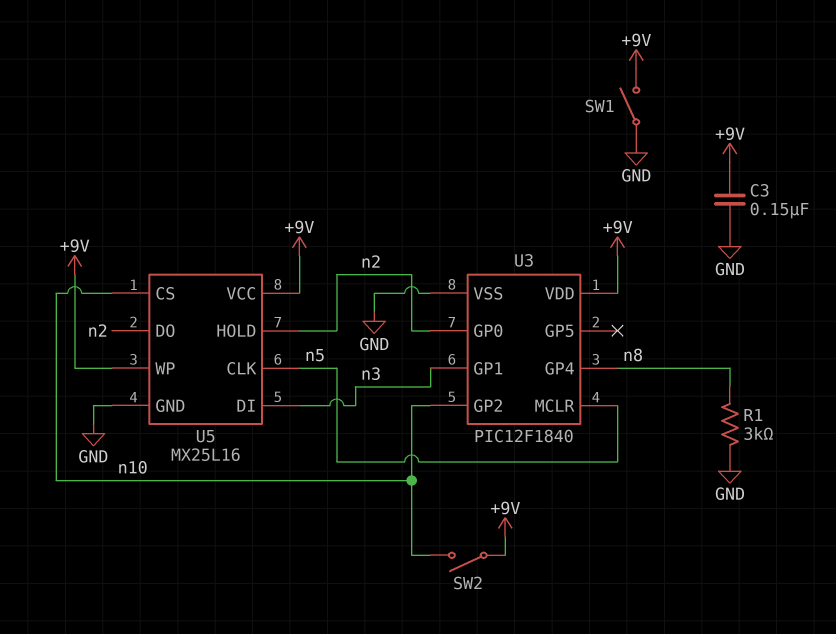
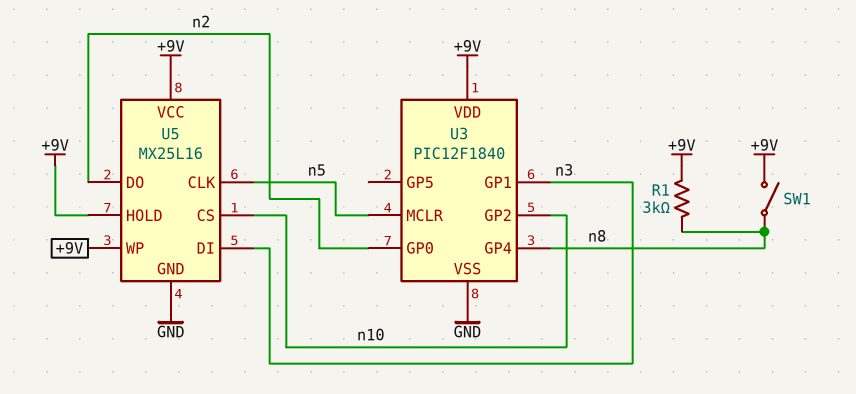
C3: 150nF (+9V, GND) -> none
R1: 3k (GND, n8) -> 3k (+9V, n8)
SW1: switch (+9V, GND) -> switch (+9V, n8)
SW2: switch (+9V, n10) -> none
U5 pin HOLD: n2 -> +9V

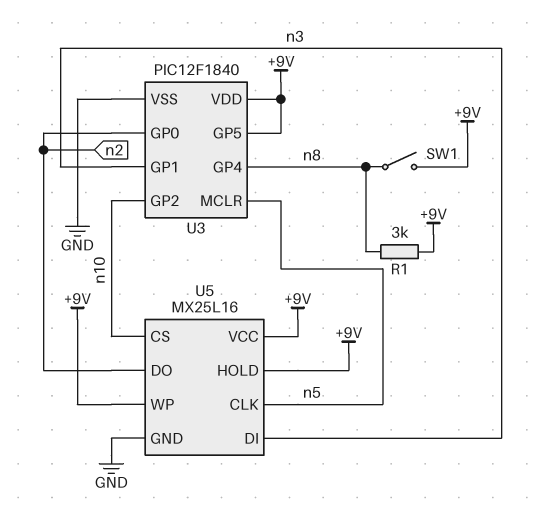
U3 pin GP5: none -> +9V

